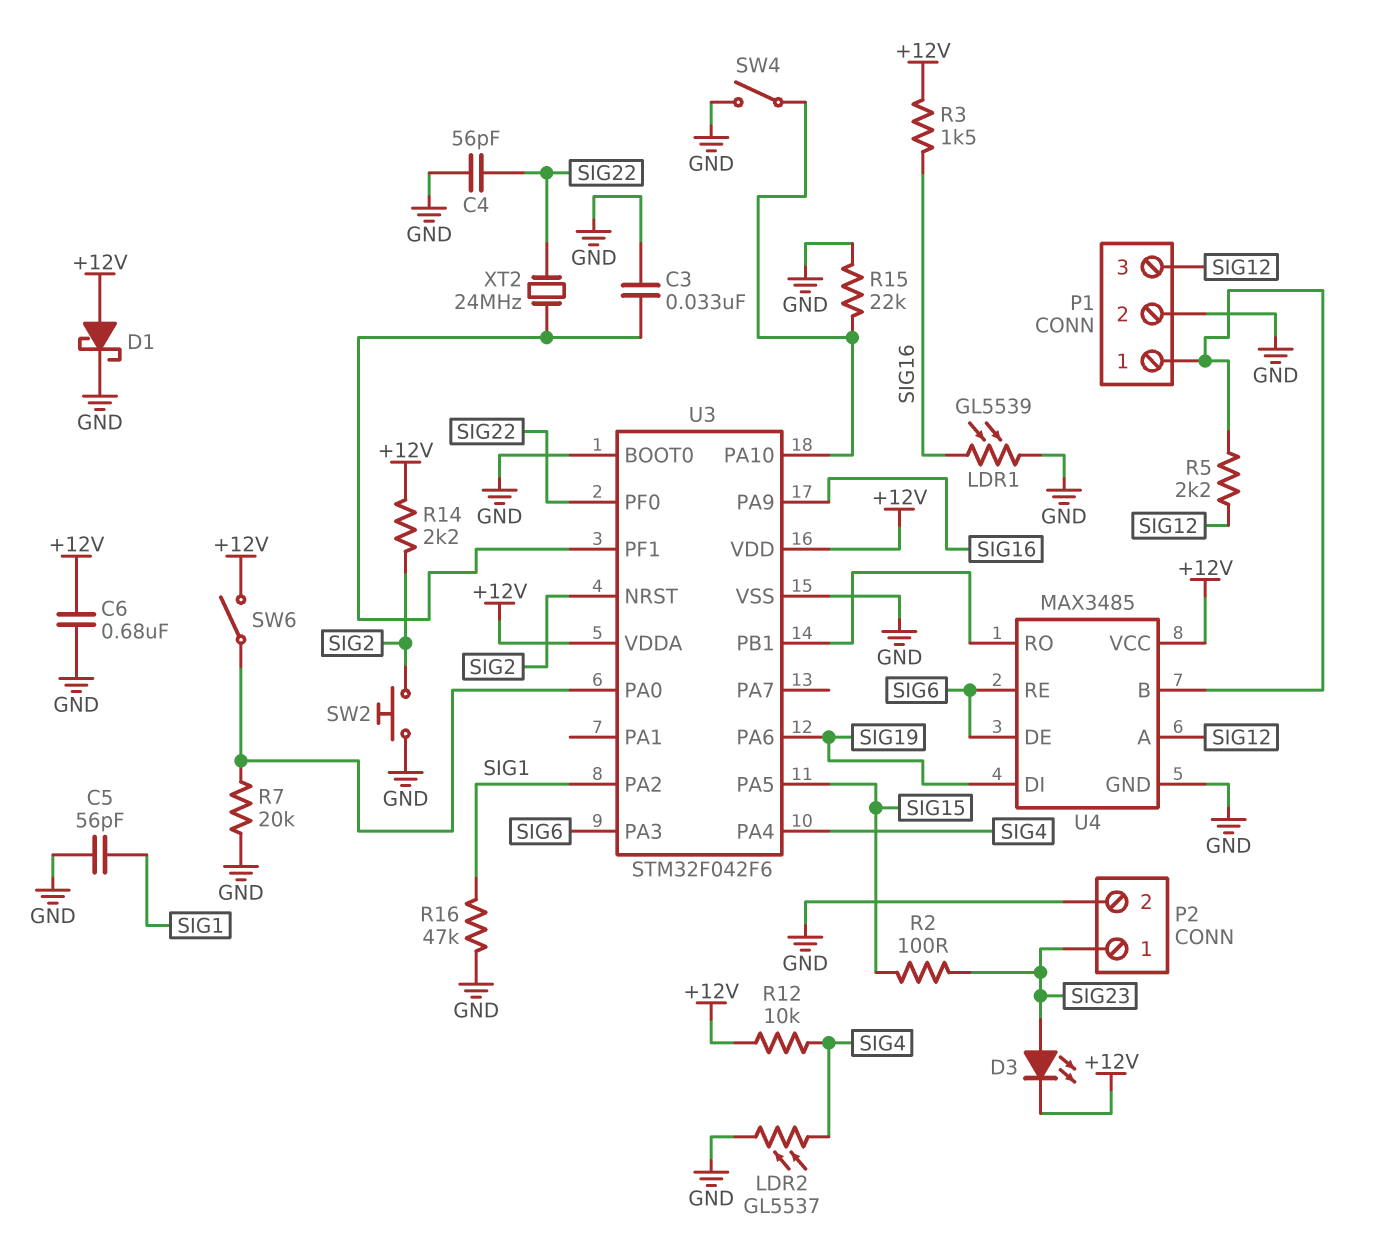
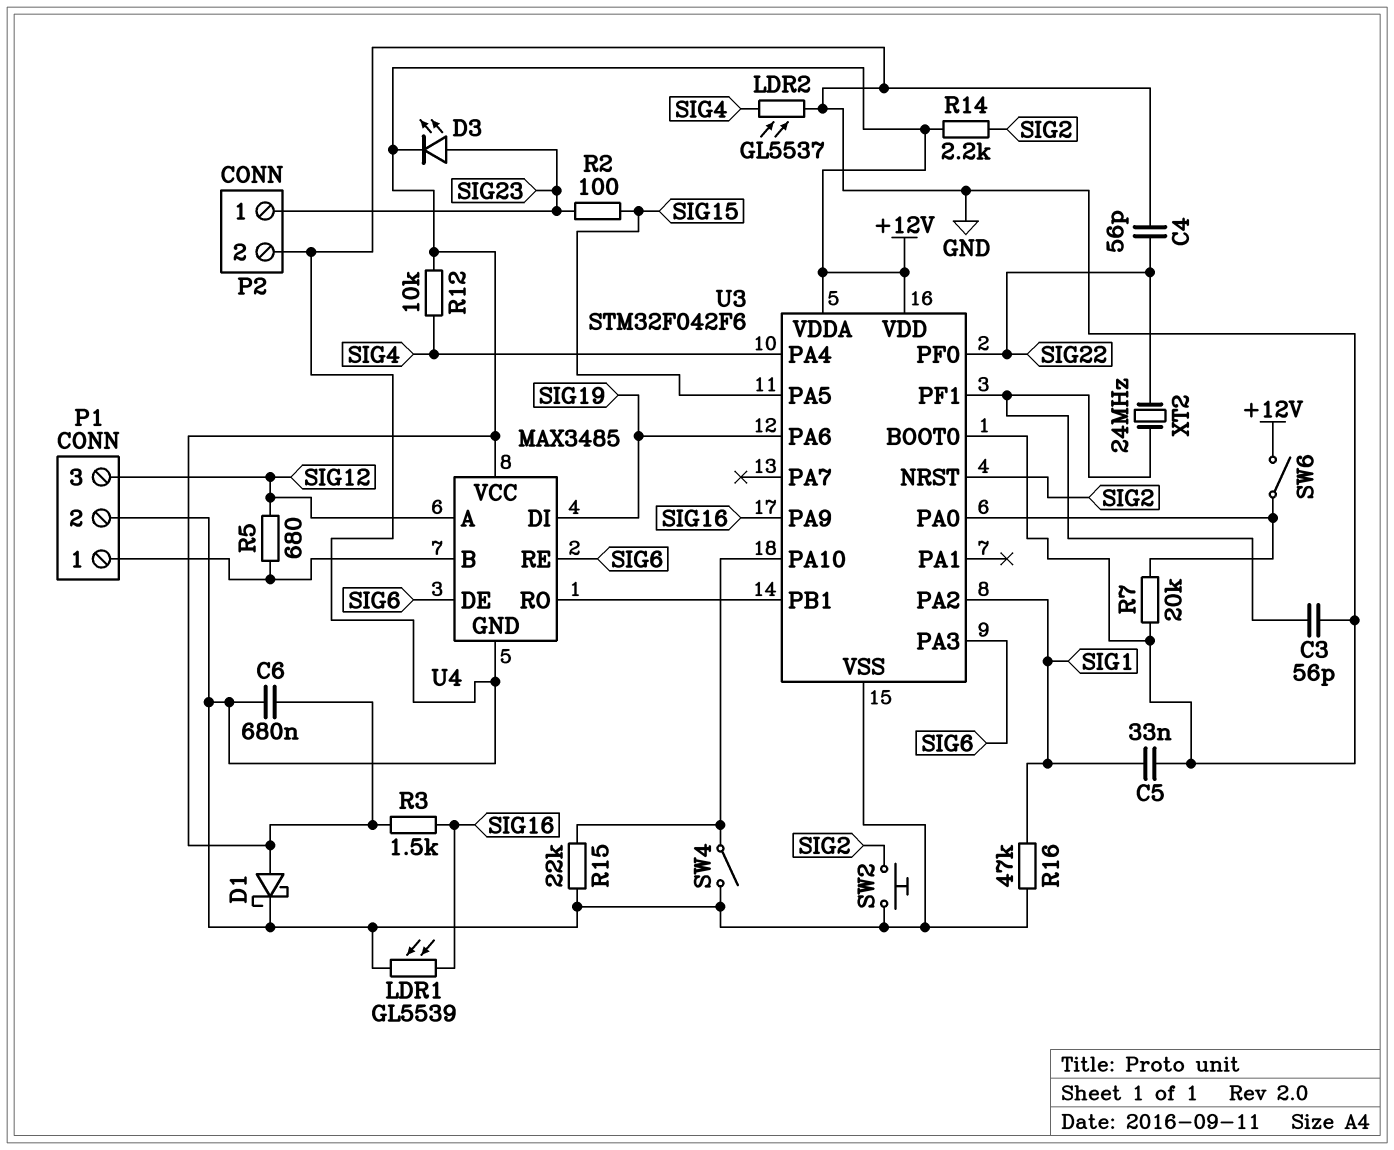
C3: 33nF (GND, U3/PF1) -> 56pF (GND, U3/PF1)
C5: 56pF (GND, SIG1) -> 33nF (GND, SIG1)
R5: 2.2k (P1/1, SIG12) -> 680 (P1/1, SIG12)

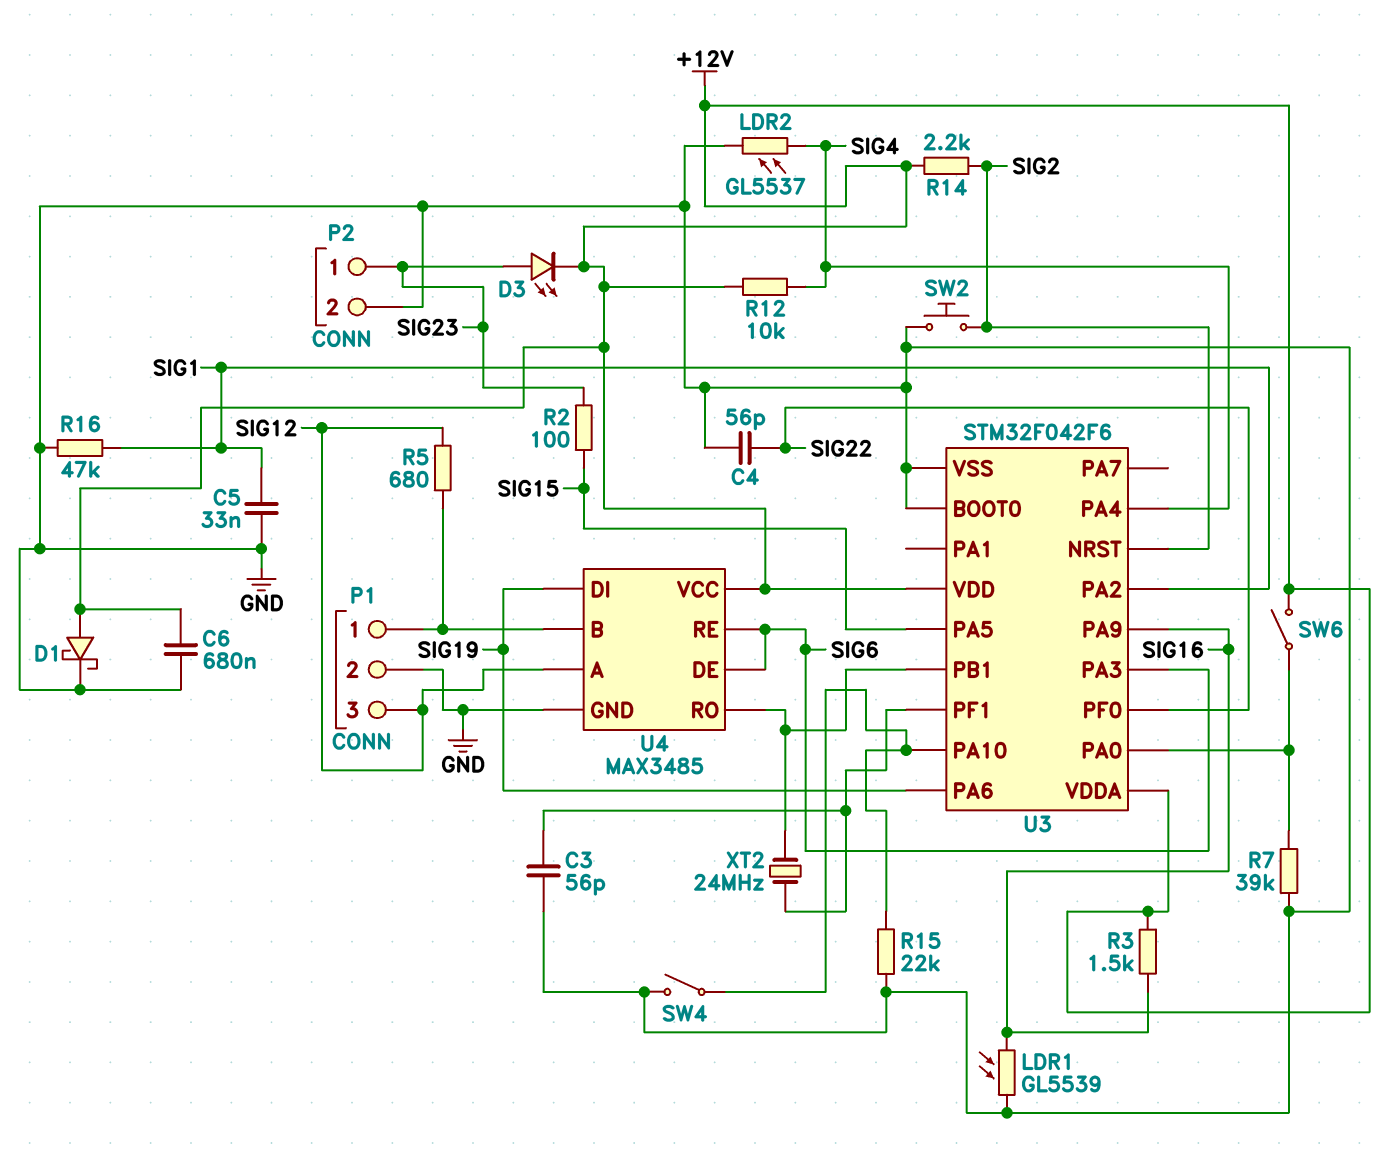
R7: 20k (GND, U3/PA0) -> 39k (GND, U3/PA0)
XT2: 24MHz (SIG22, U3/PF1) -> 24MHz (U3/PB1, U3/PF1)

